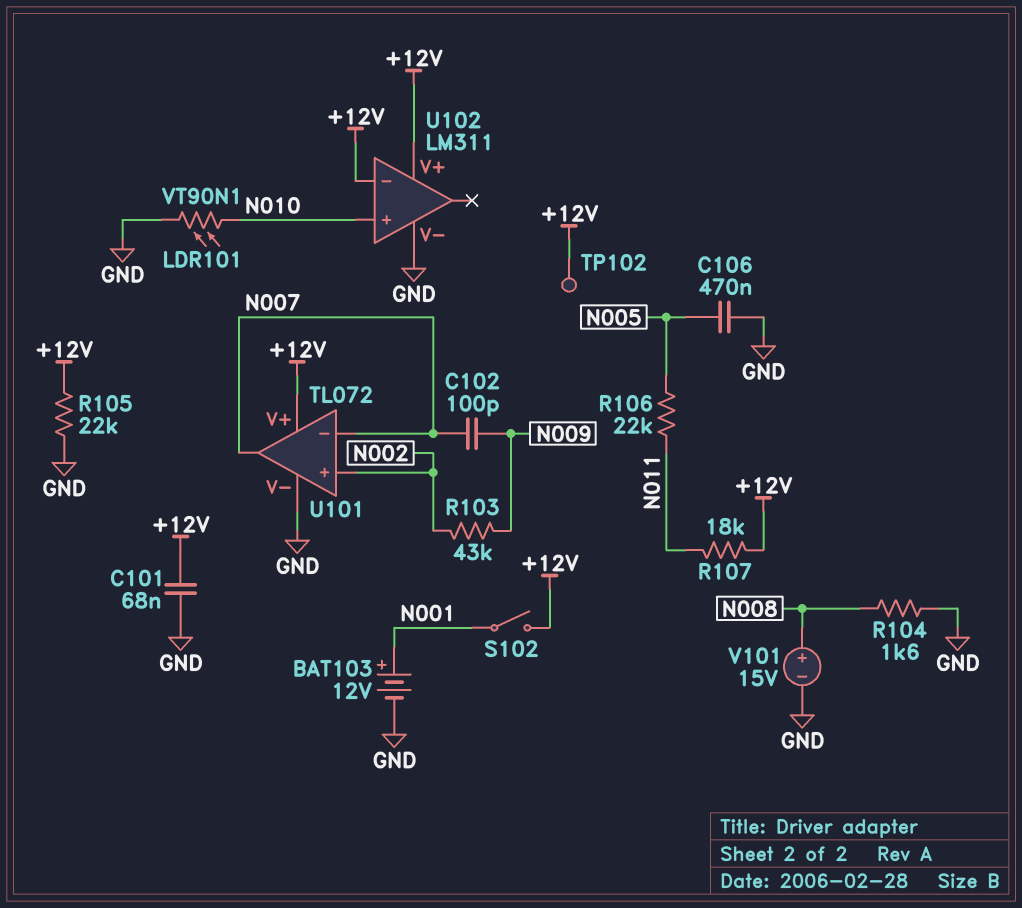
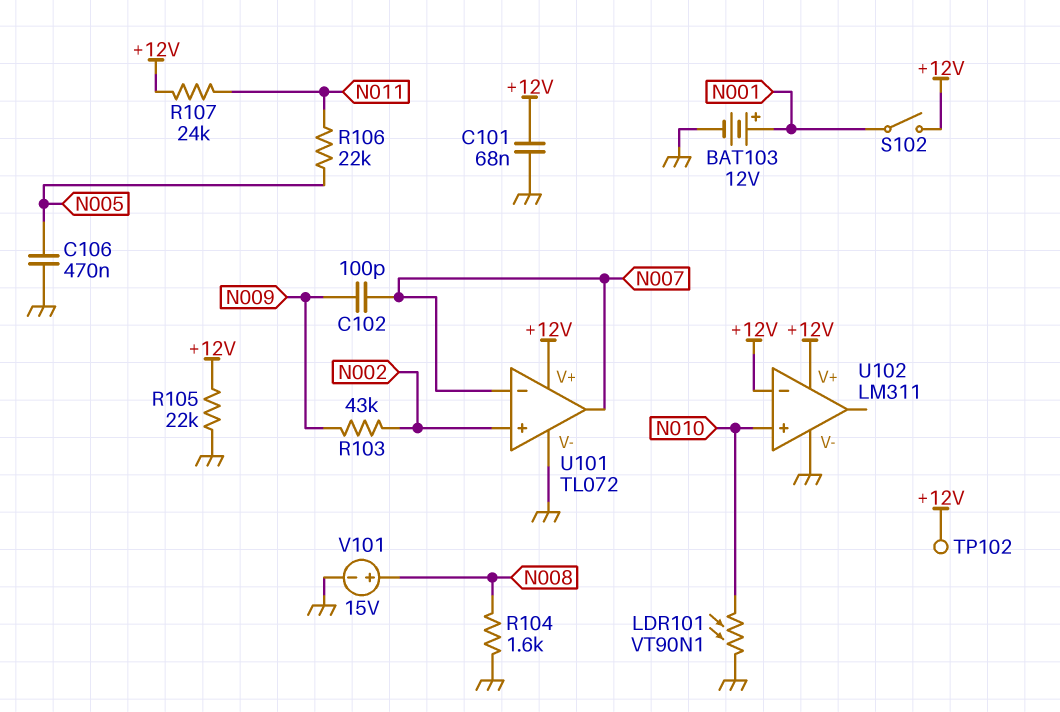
R107: 18k (+12V, N011) -> 24k (+12V, N011)

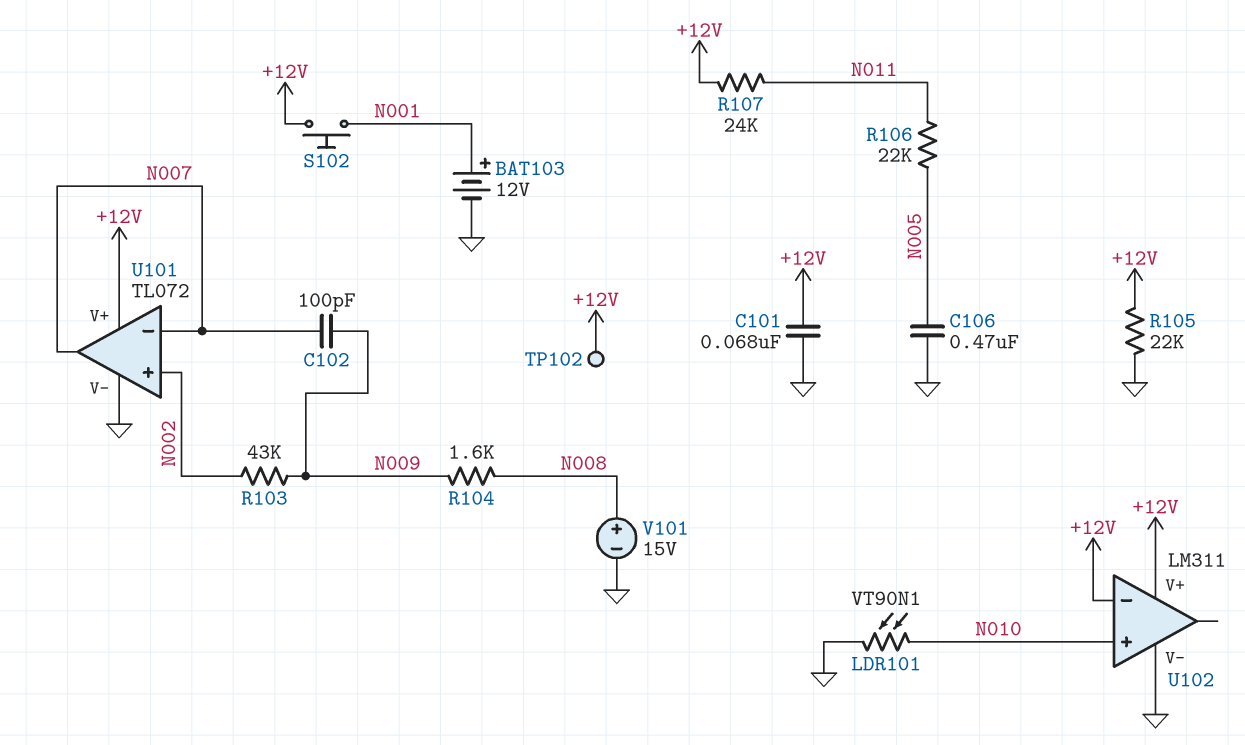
R104: 1.6k (GND, N008) -> 1.6k (N008, N009)
S102: switch (+12V, N001) -> button (+12V, N001)

